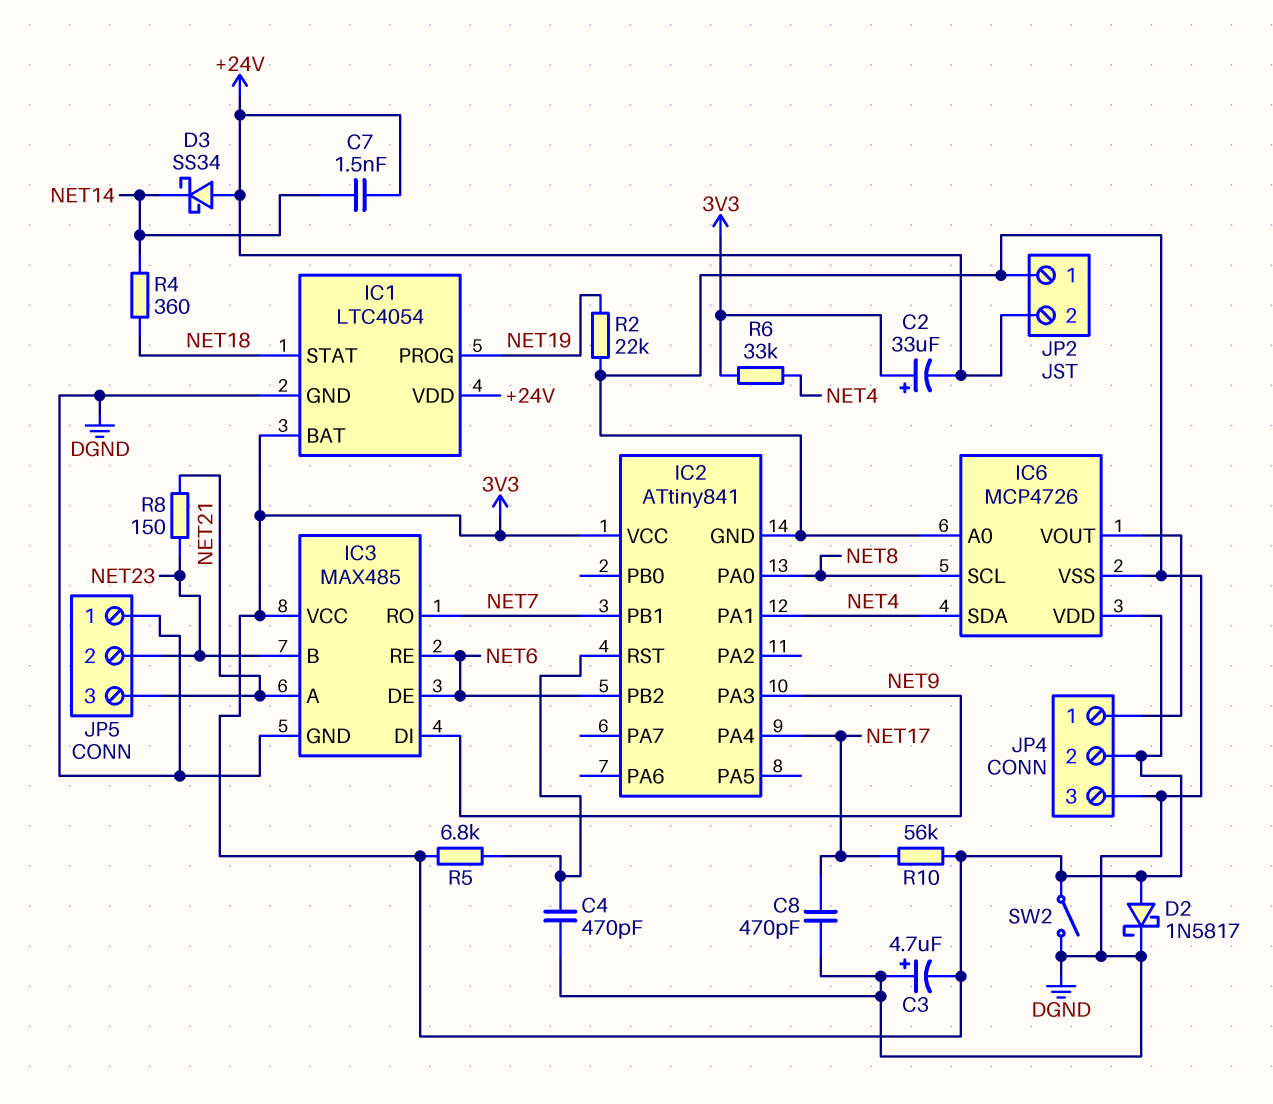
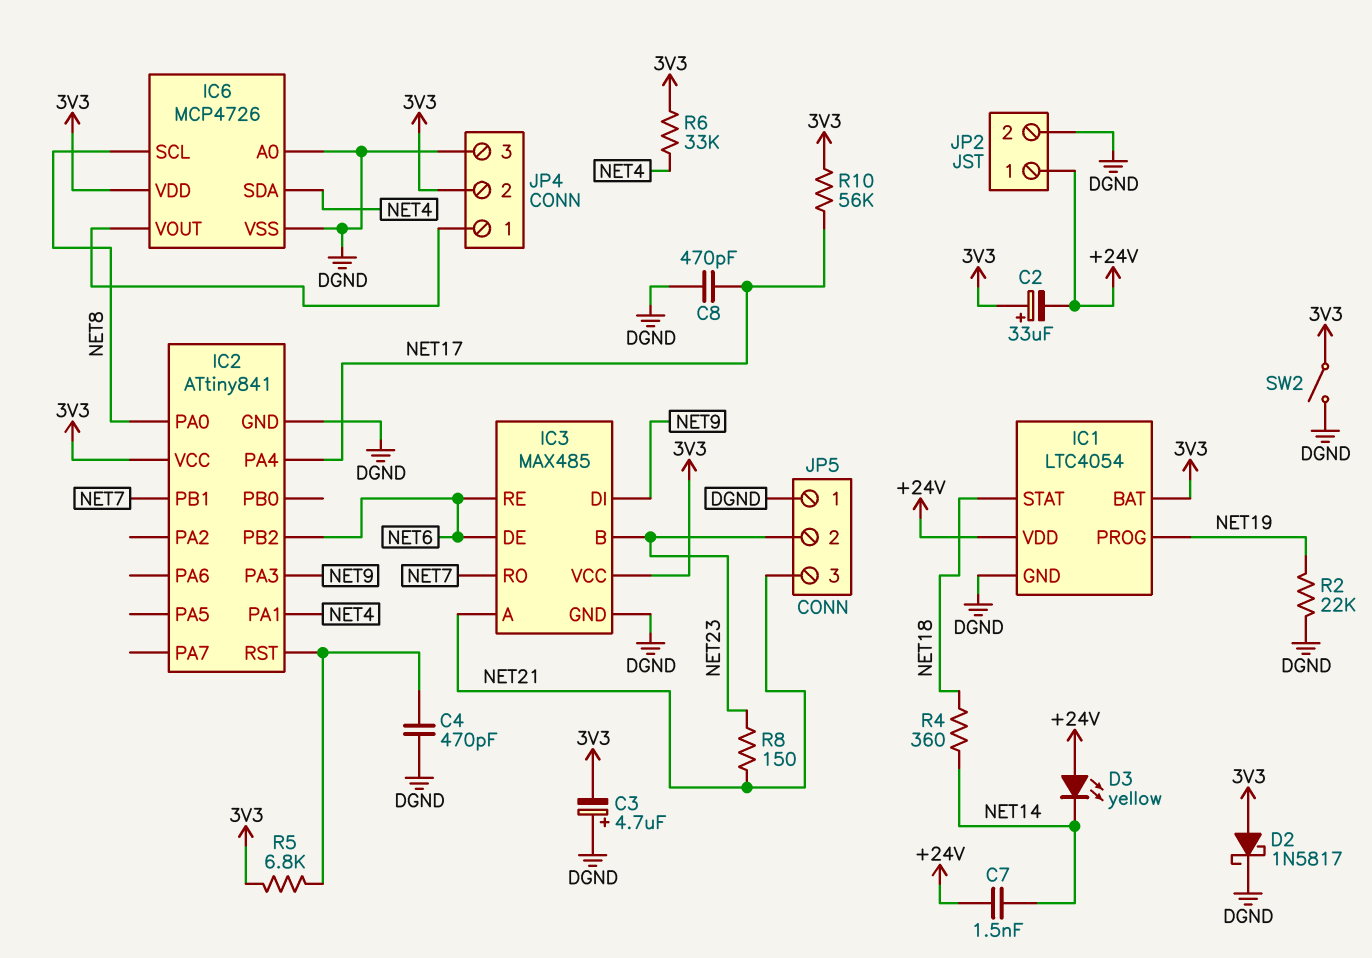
D3: schottky SS34 (A +24V, K NET14) -> LED yellow (A +24V, K NET14)
JP2 pin 1: DGND -> +24V
JP2 pin 2: +24V -> DGND

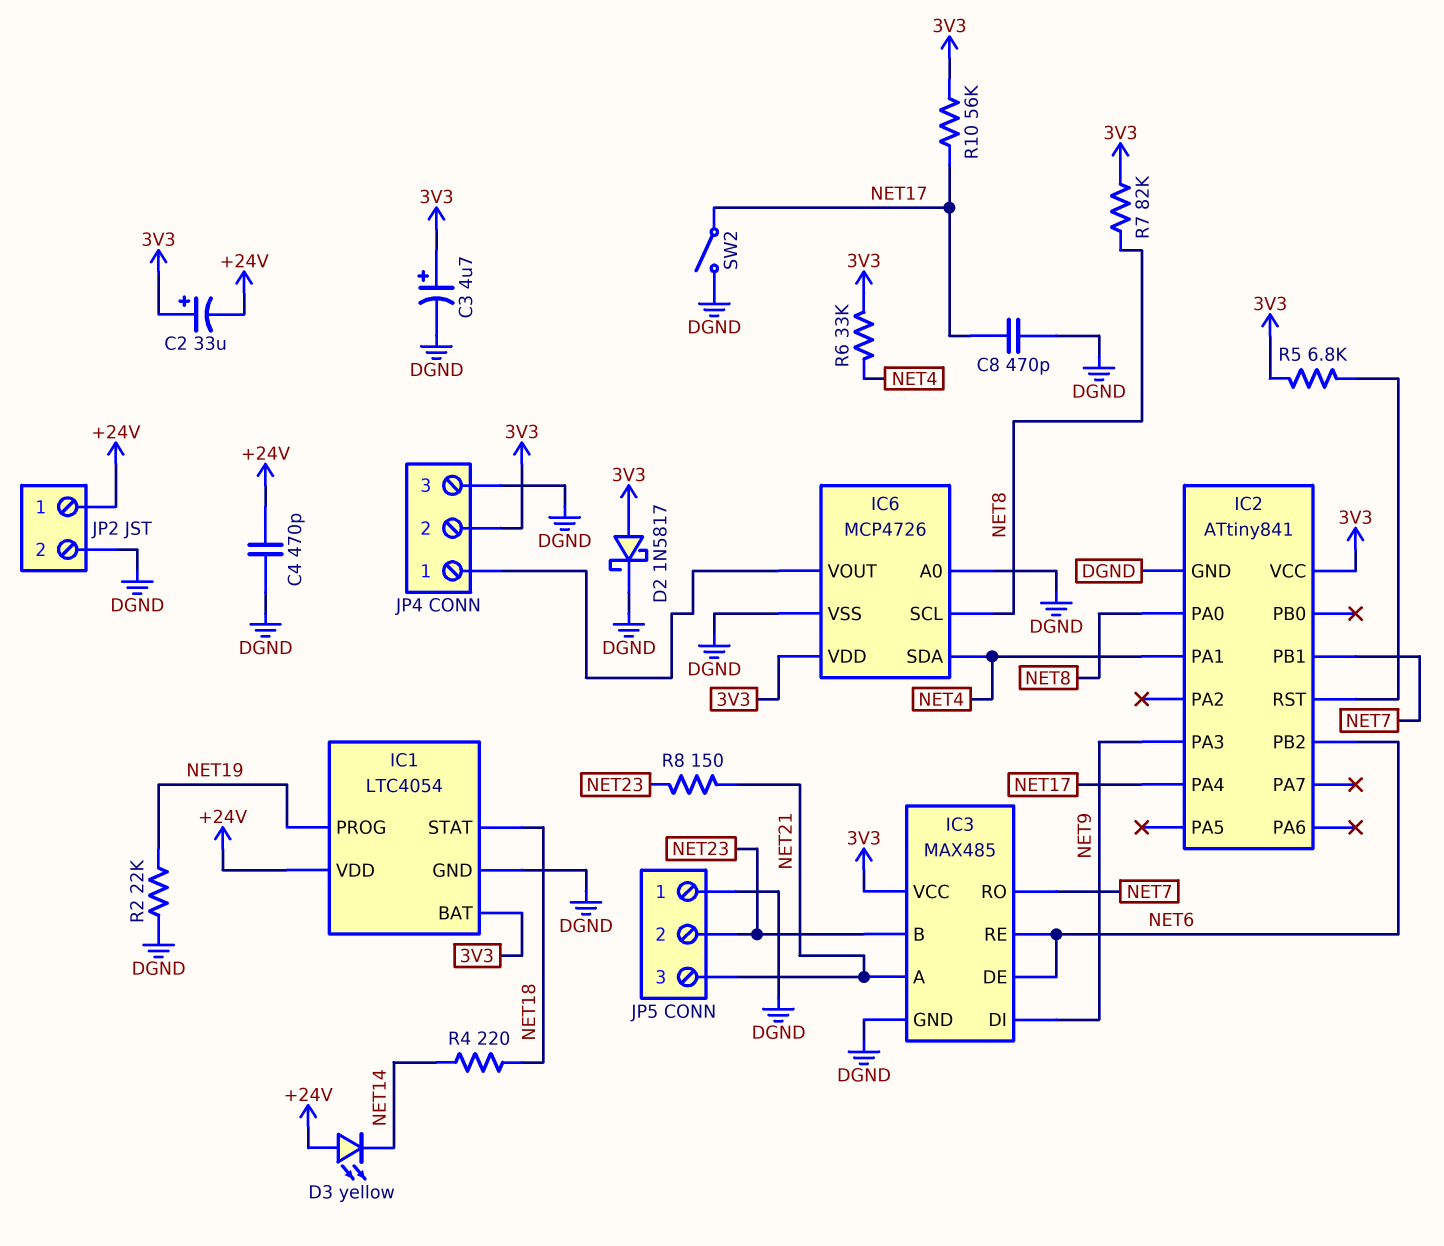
C3: 4.7uF (plus DGND, minus 3V3) -> 4.7uF (plus 3V3, minus DGND)
C4: 470pF (DGND, IC2/RST) -> 470pF (+24V, DGND)
C7: 1.5nF (+24V, NET14) -> none
R4: 360 (NET14, NET18) -> 220 (NET14, NET18)
R7: none -> 82k (3V3, NET8)
SW2: switch (3V3, DGND) -> switch (DGND, NET17)

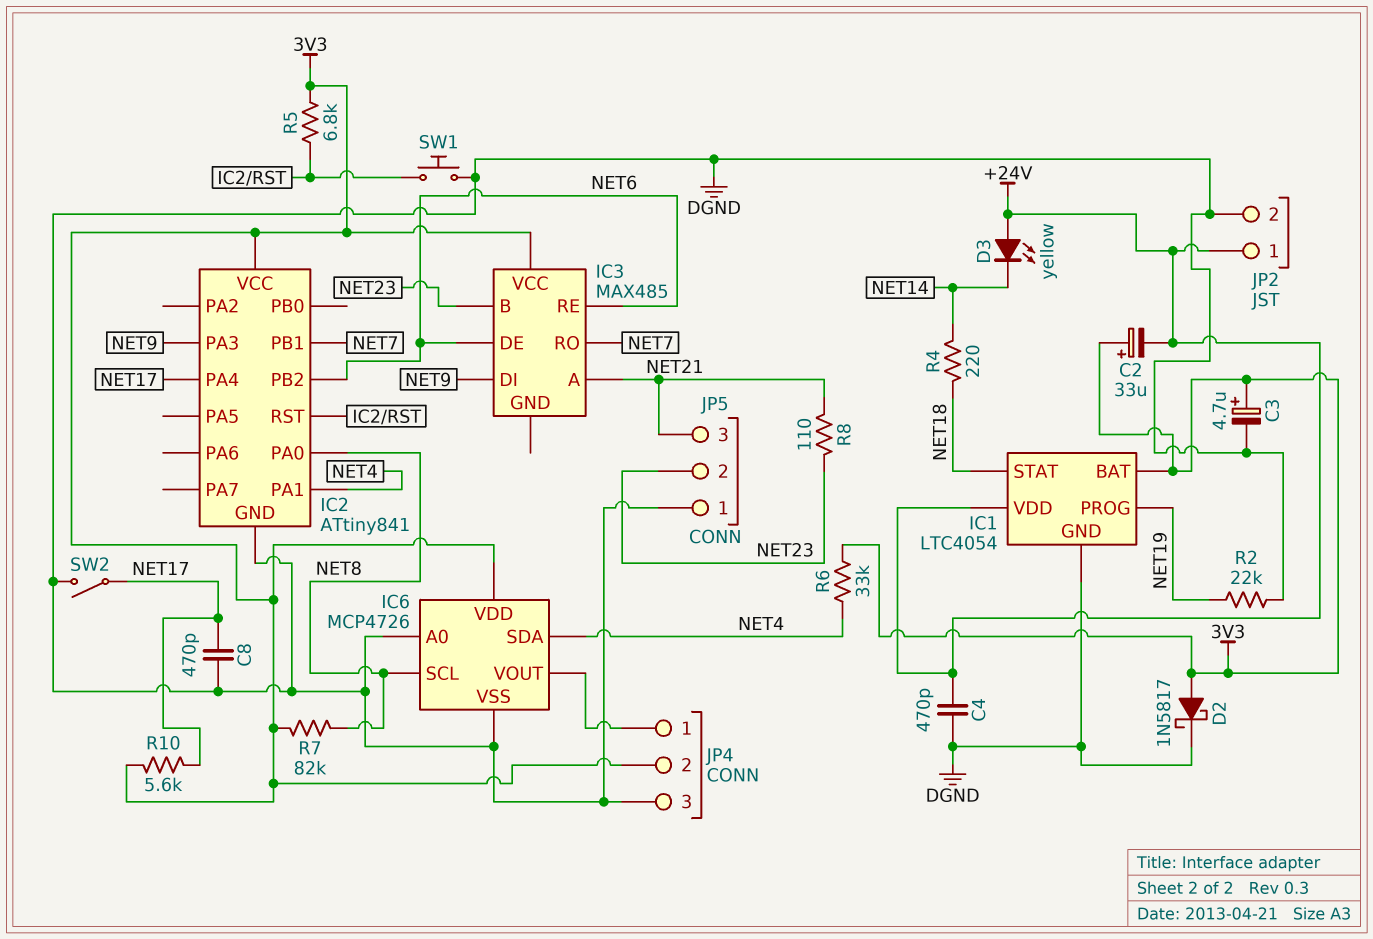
IC3 pin GND: DGND -> none
R8: 150 (NET21, NET23) -> 110 (NET21, NET23)
R10: 56k (3V3, NET17) -> 5.6k (3V3, NET17)
SW1: none -> button (DGND, IC2/RST)

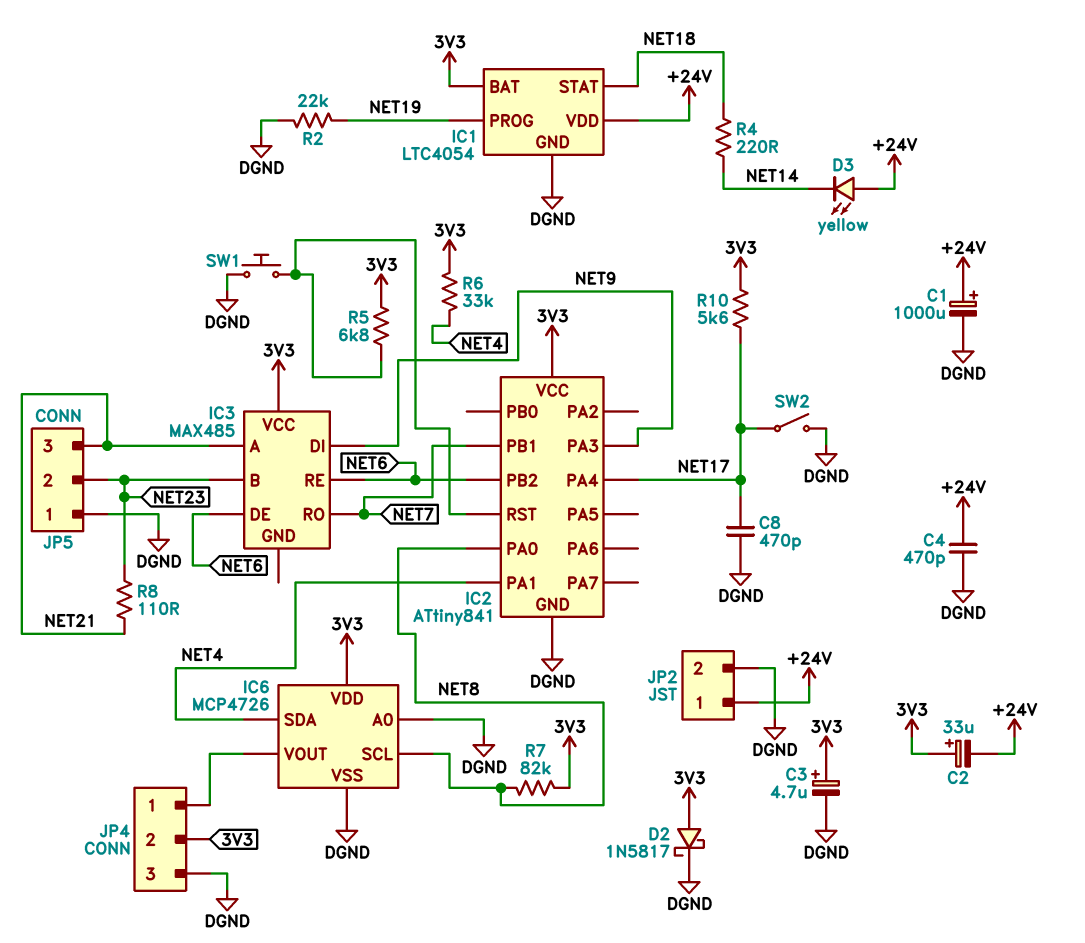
C1: none -> 1000uF (plus +24V, minus DGND)

